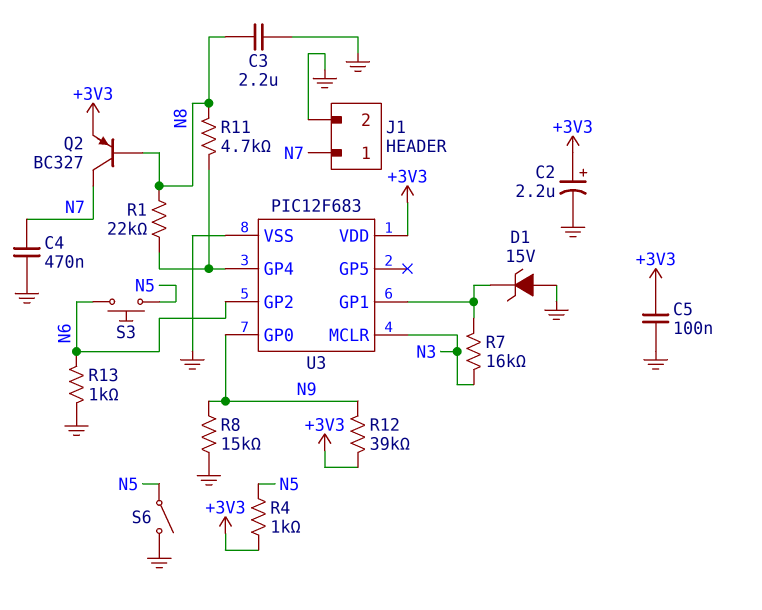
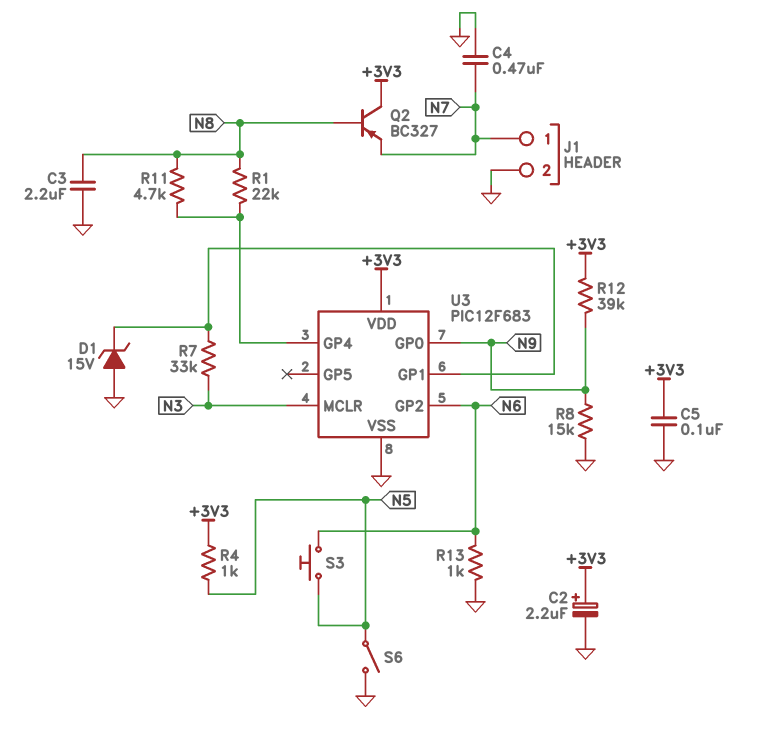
Q2: PNP BC327 (B N8, C N7, E +3V3) -> PNP BC327 (B N8, C +3V3, E N7)
R7: 16k (N3, U3/GP1) -> 33k (N3, U3/GP1)

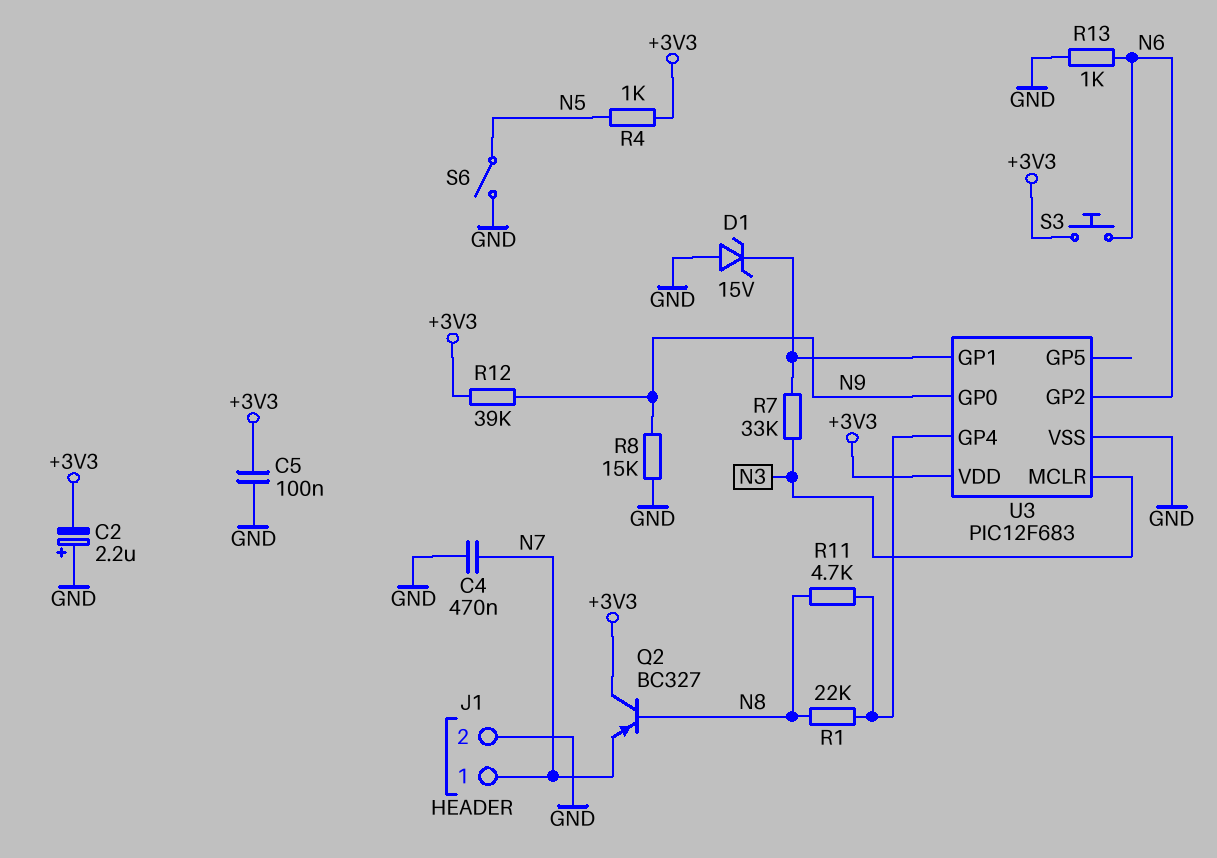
C2: 2.2uF (plus +3V3, minus GND) -> 2.2uF (plus GND, minus +3V3)
C3: 2.2uF (GND, N8) -> none
S3: button (N5, N6) -> button (+3V3, N6)

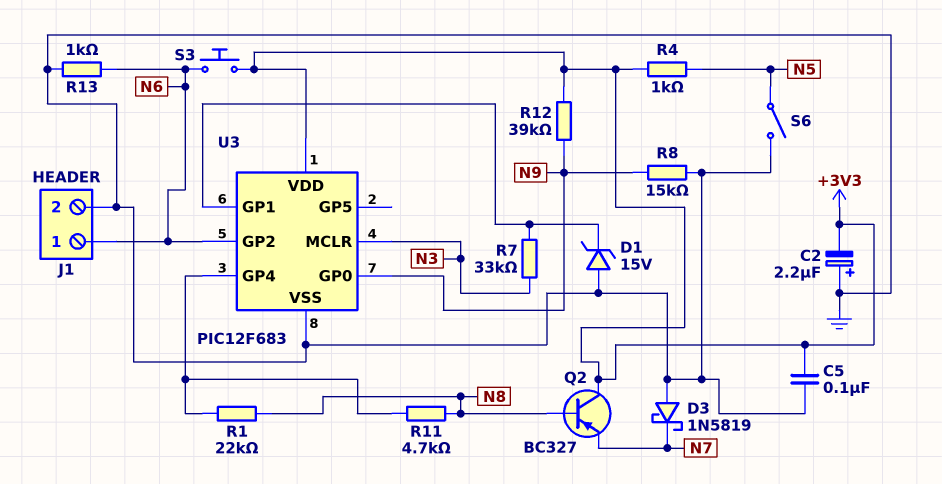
C4: 470nF (GND, N7) -> none
D3: none -> schottky 1N5819 (A GND, K N7)
J1 pin 1: N7 -> N6

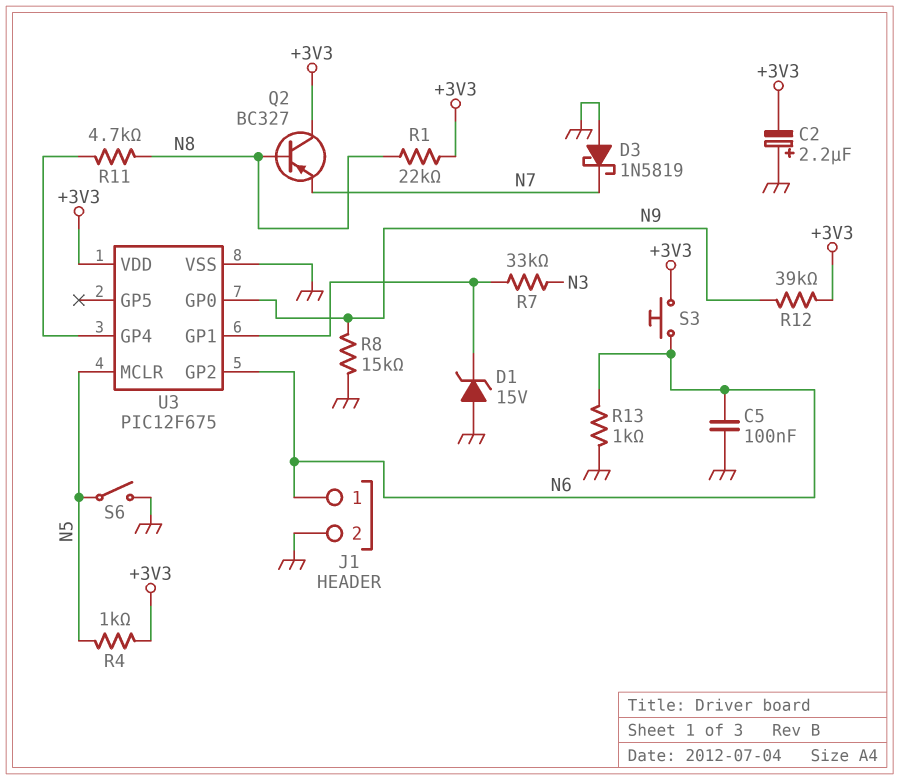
C5: 100nF (+3V3, GND) -> 100nF (GND, N6)
R1: 22k (N8, U3/GP4) -> 22k (+3V3, N8)
U3: PIC12F683 -> PIC12F675
U3 pin MCLR: N3 -> N5

